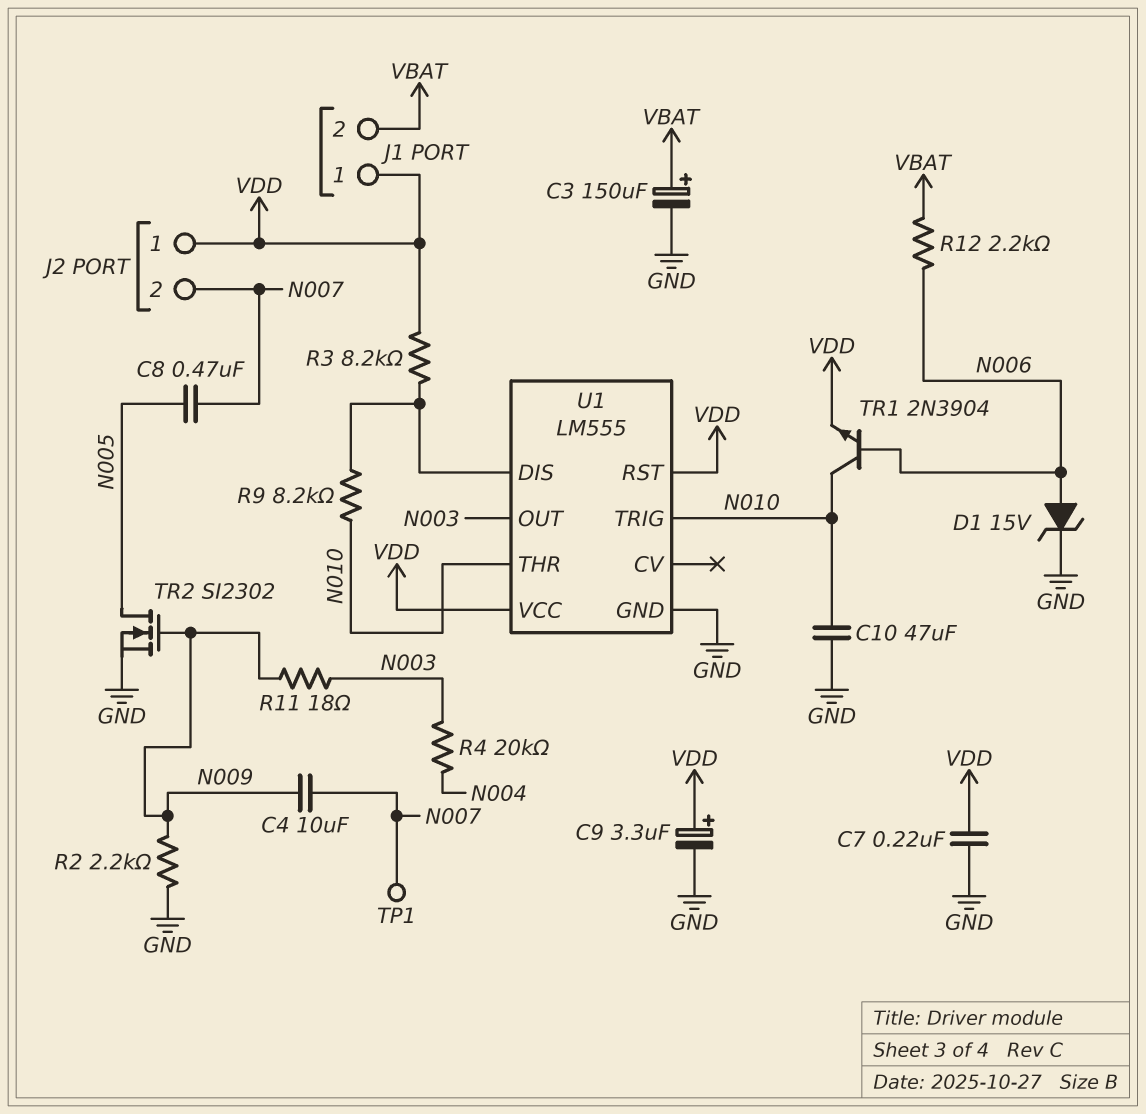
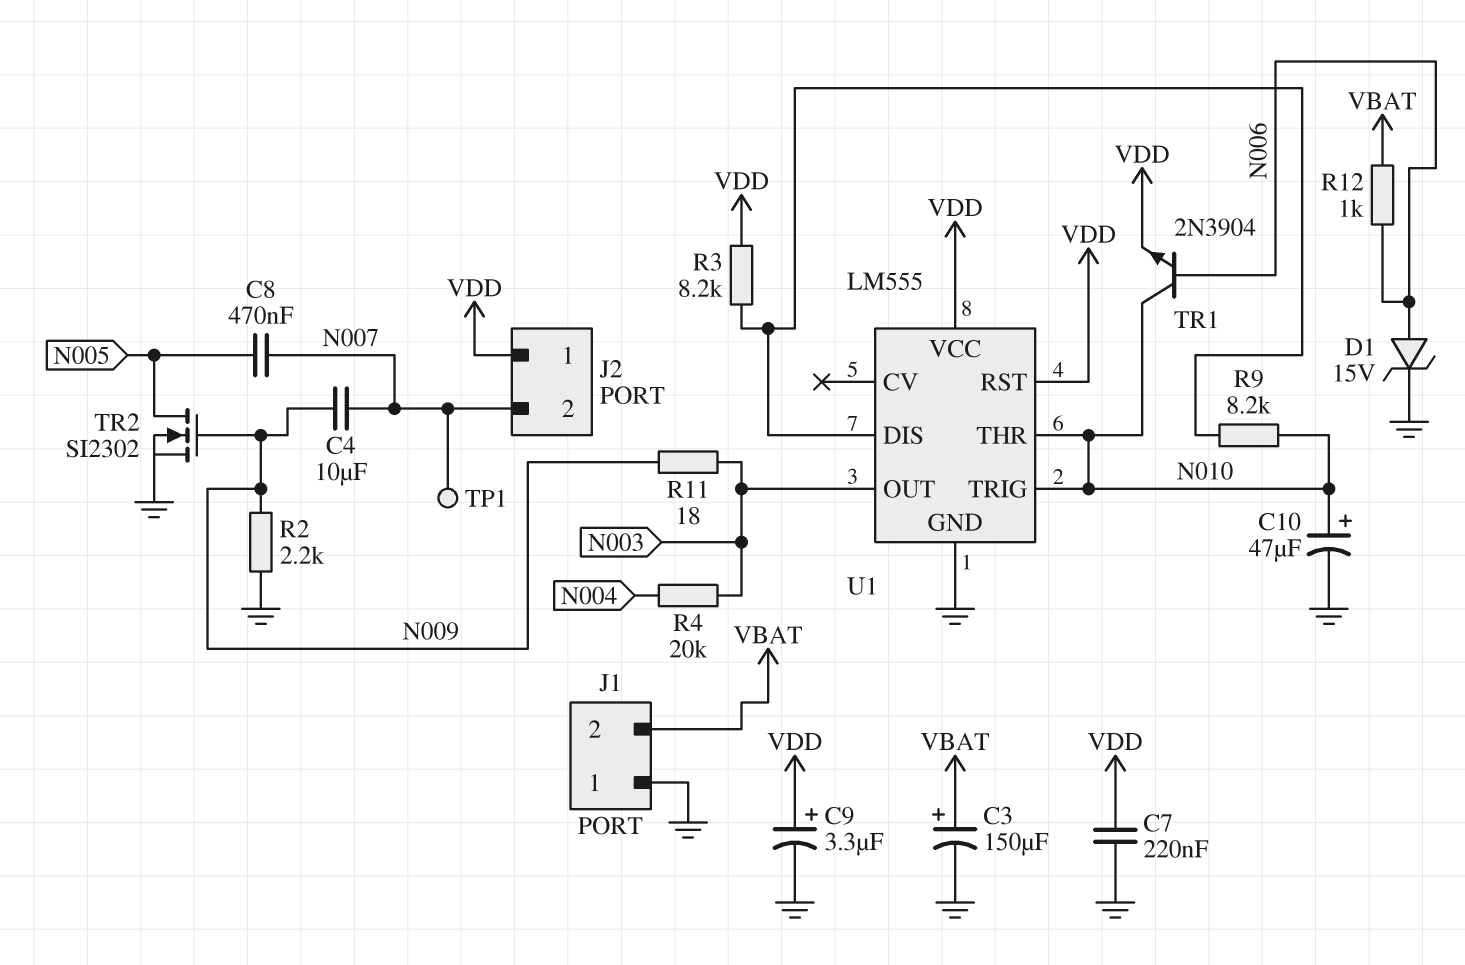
C10: 47uF (GND, N010) -> 47uF (plus N010, minus GND)
J1 pin 1: VDD -> GND
R12: 2.2k (N006, VBAT) -> 1k (N006, VBAT)

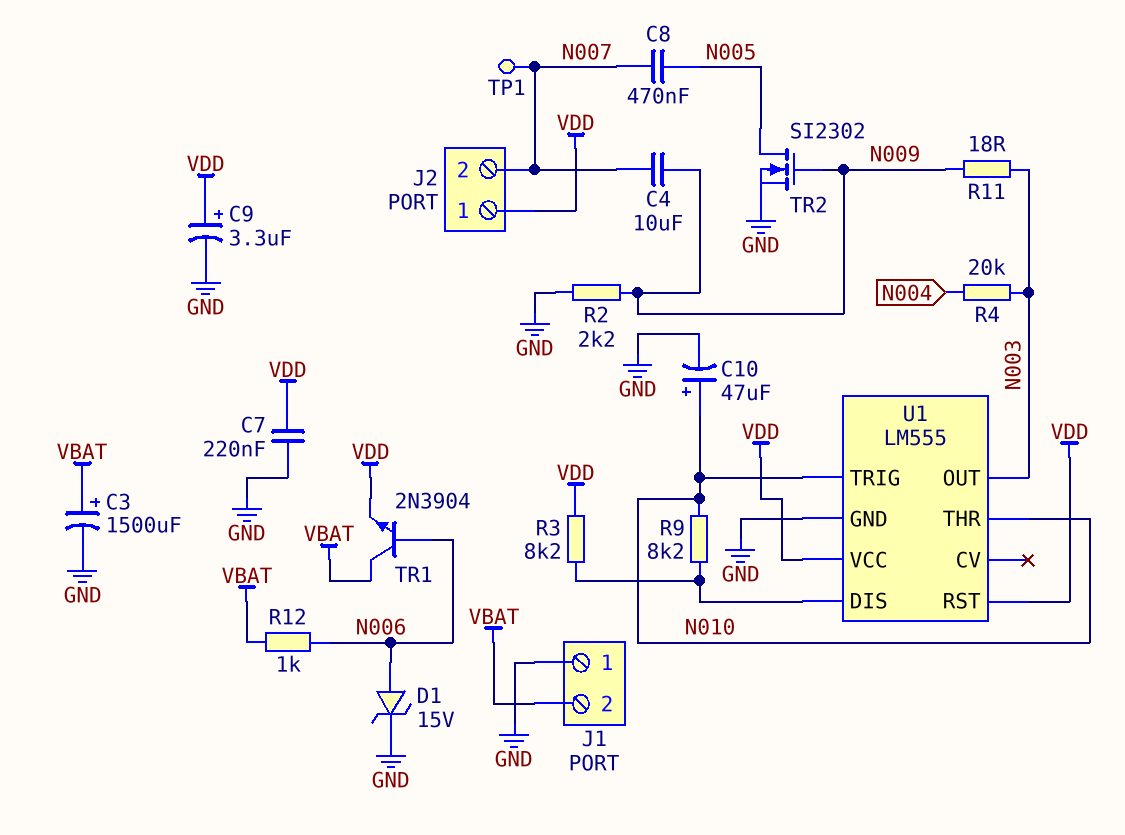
C3: 150uF (plus VBAT, minus GND) -> 1500uF (plus VBAT, minus GND)
TR1: NPN 2N3904 (B N006, C N010, E VDD) -> NPN 2N3904 (B N006, C VBAT, E VDD)

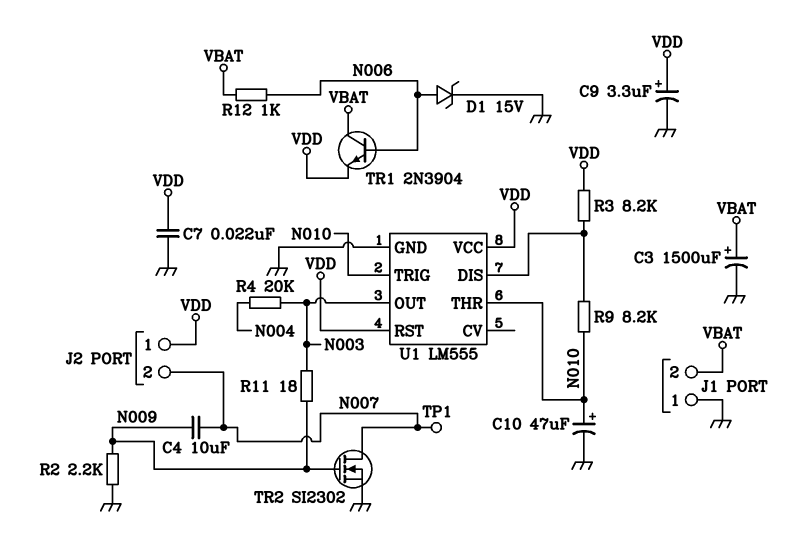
C7: 220nF (GND, VDD) -> 22nF (GND, VDD)
C8: 470nF (N005, N007) -> none
TR2: NMOS SI2302 (G N009, D N005, S GND) -> NMOS SI2302 (G N009, D N007, S GND)

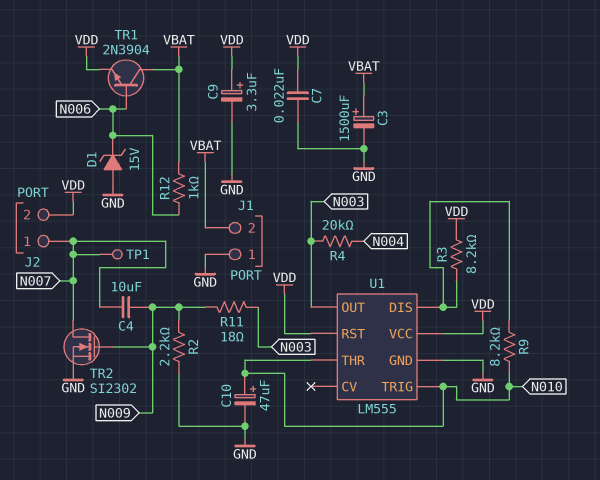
D1: zener 15V (A N006, K GND) -> zener 15V (A GND, K N006)
J2 pin 1: VDD -> N007
J2 pin 2: N007 -> VDD

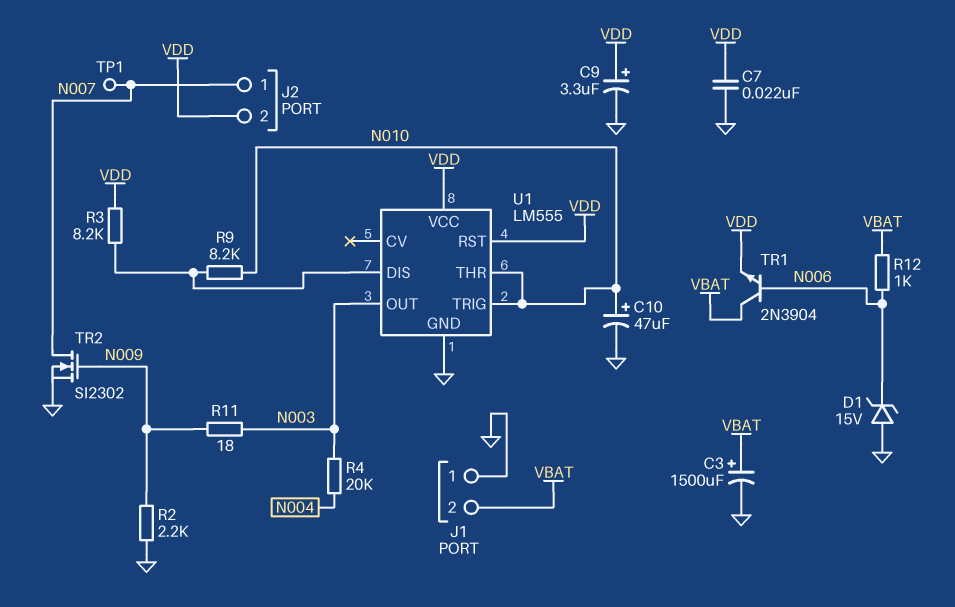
C4: 10uF (N007, N009) -> none

